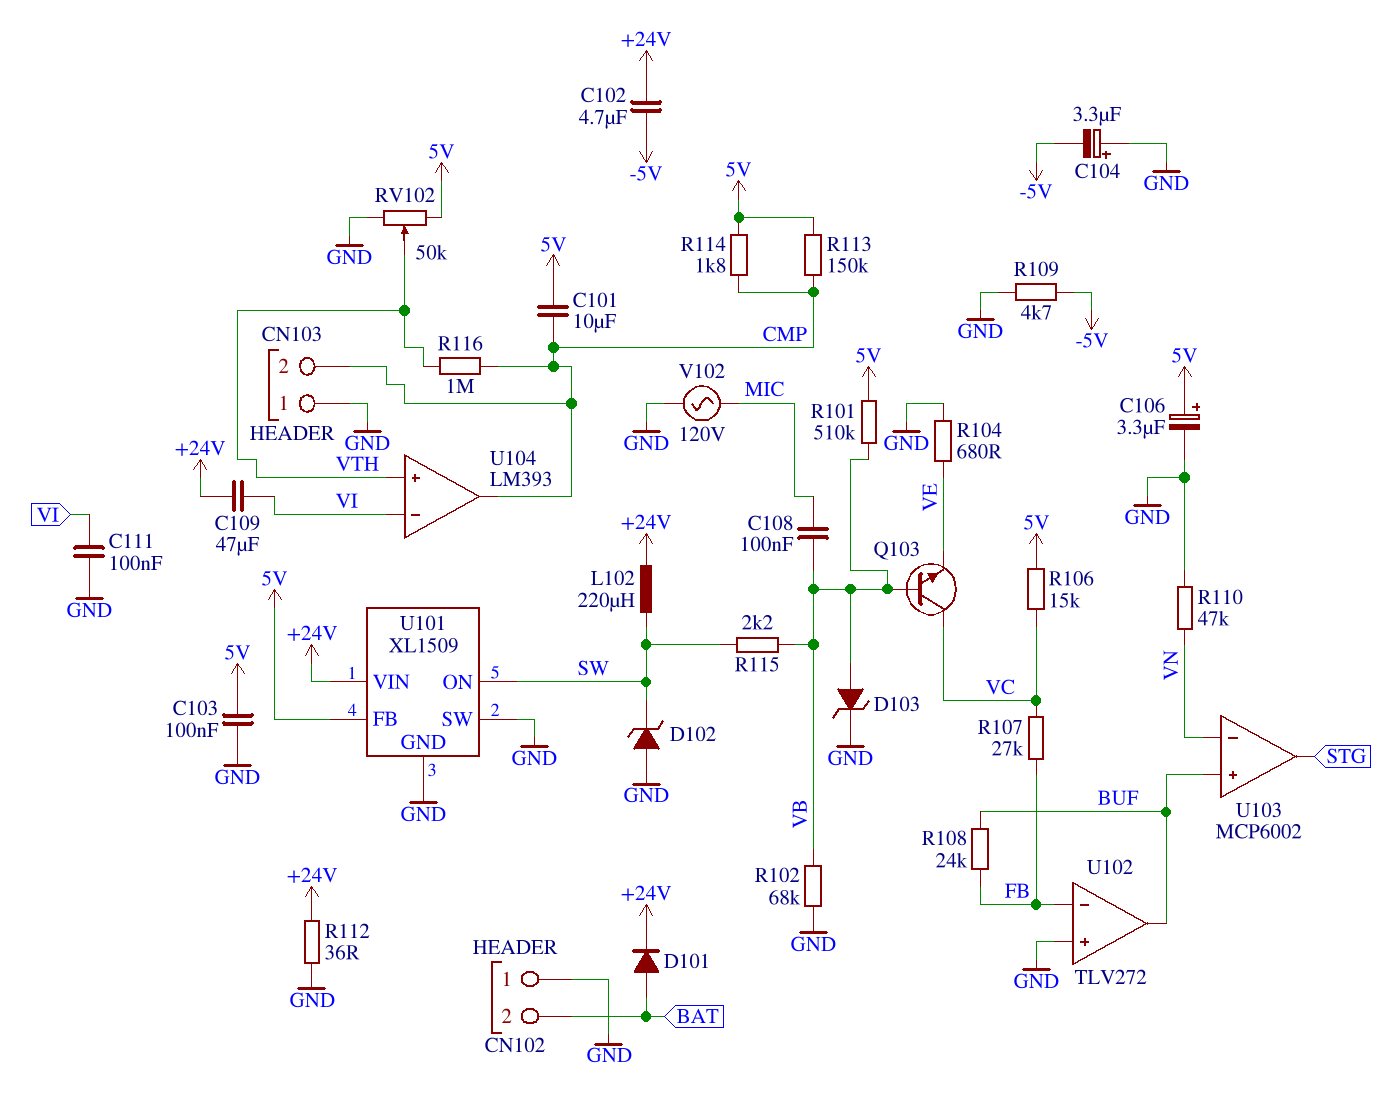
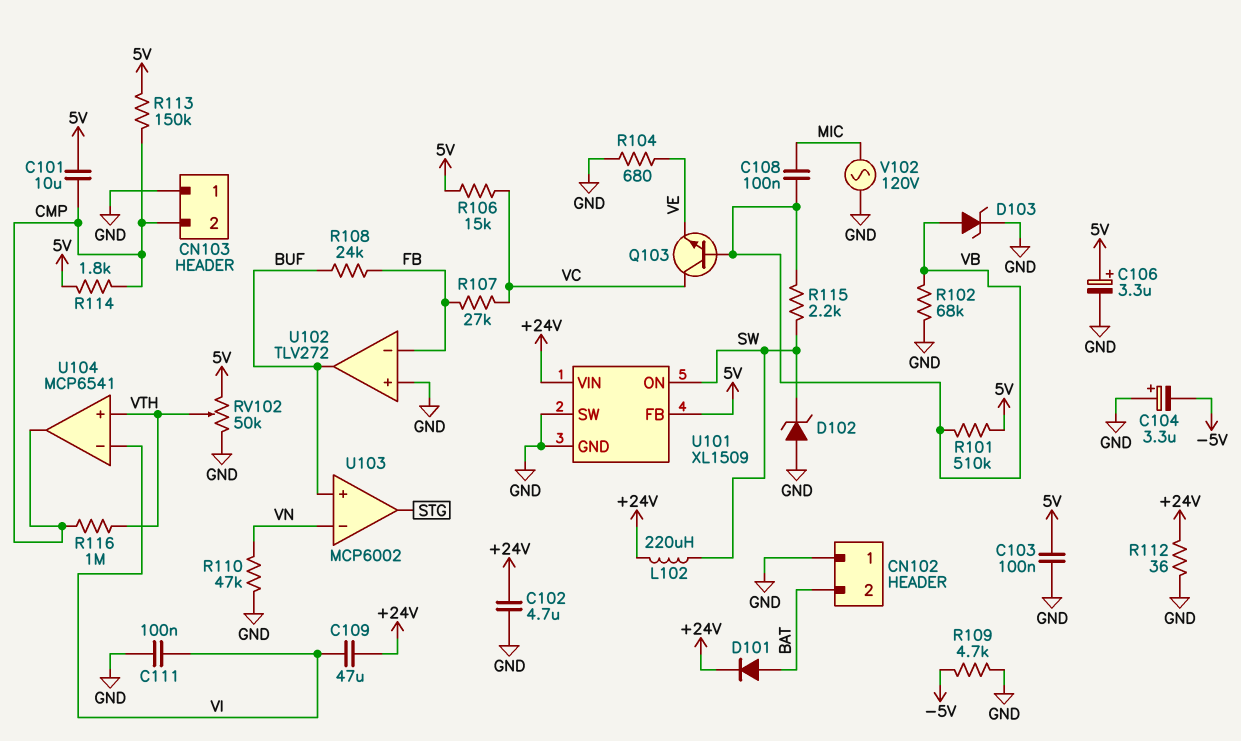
C102: 4.7uF (+24V, -5V) -> 4.7uF (+24V, GND)
U104: LM393 -> MCP6541

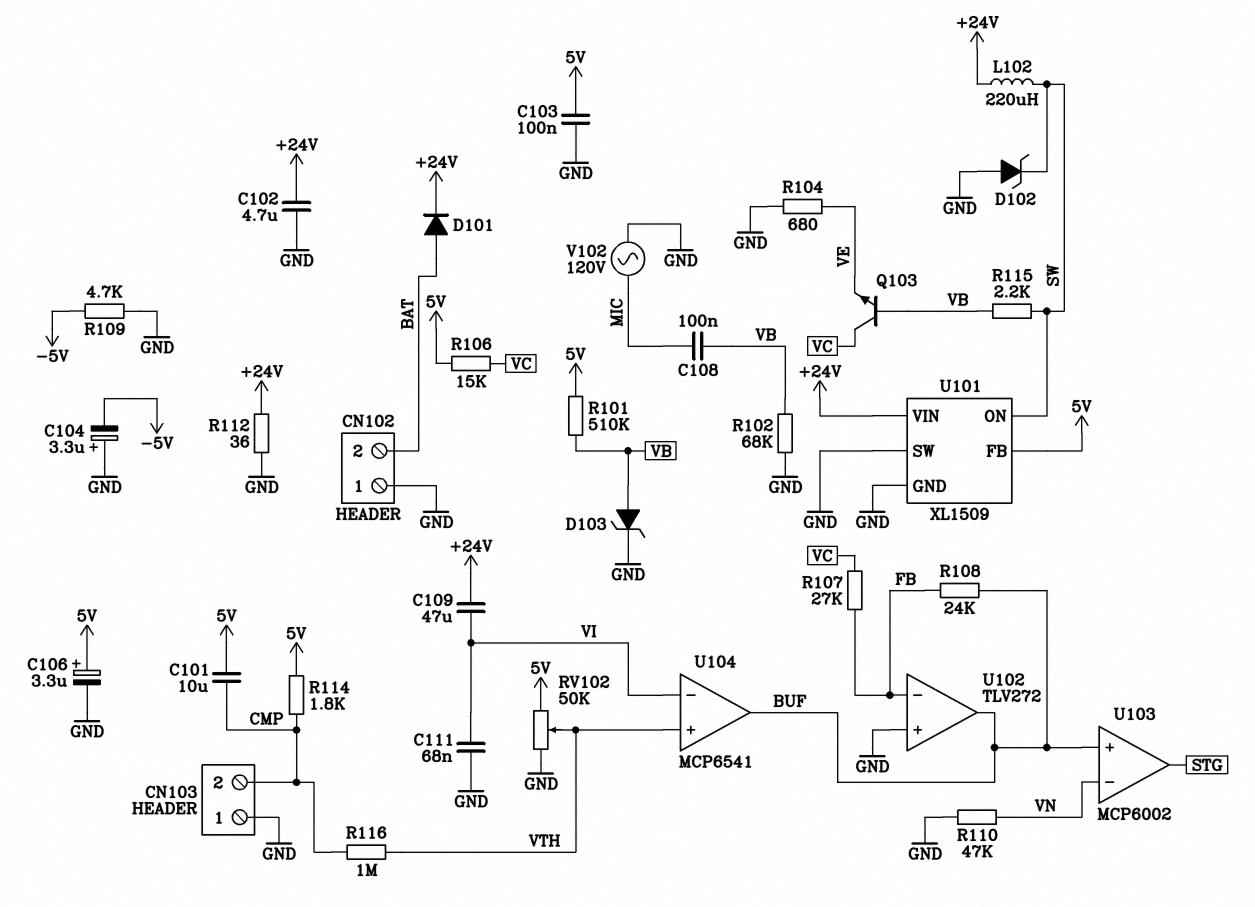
C111: 100nF (GND, VI) -> 68nF (GND, VI)
R113: 150k (5V, CMP) -> none
U104 pin out: CMP -> BUF

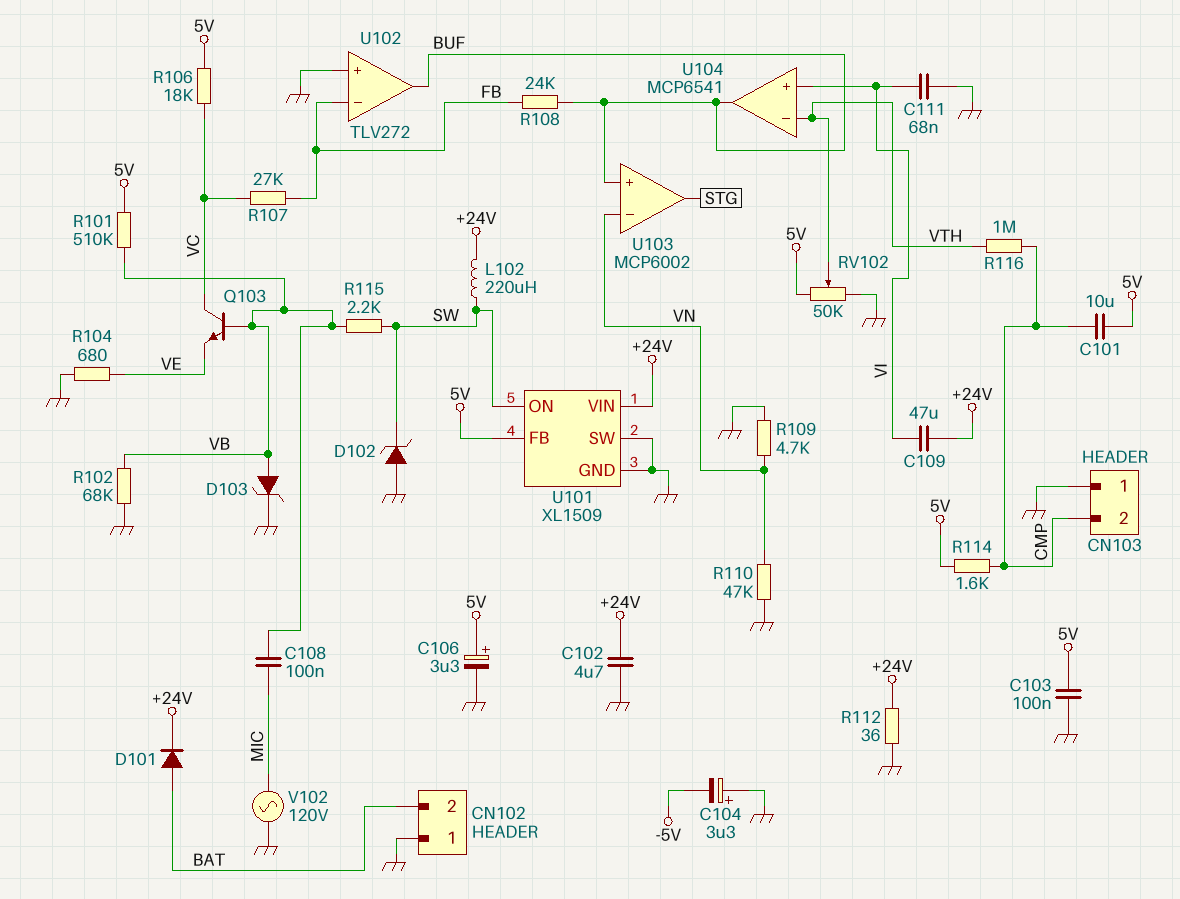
R106: 15k (5V, VC) -> 18k (5V, VC)
R109: 4.7k (-5V, GND) -> 4.7k (GND, VN)
R114: 1.8k (5V, CMP) -> 1.6k (5V, CMP)
U104 pin in+: VTH -> VI
U104 pin in-: VI -> VTH

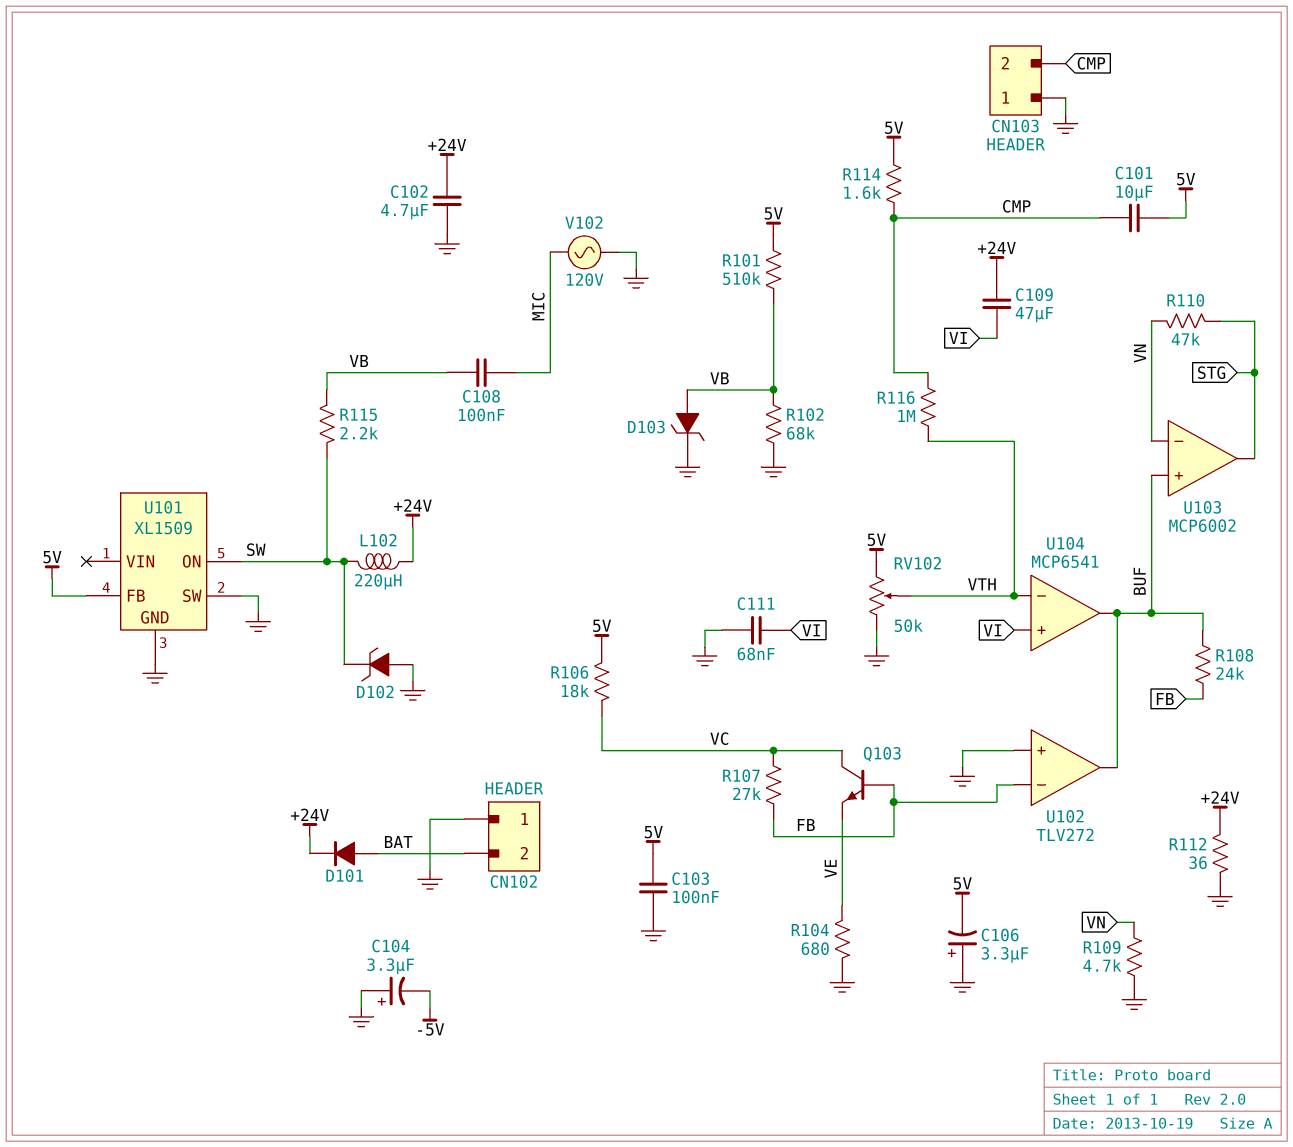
C106: 3.3uF (plus 5V, minus GND) -> 3.3uF (plus GND, minus 5V)
Q103: NPN (B VB, C VC, E VE) -> NPN (B FB, C VC, E VE)
R110: 47k (GND, VN) -> 47k (STG, VN)
U101 pin VIN: +24V -> none

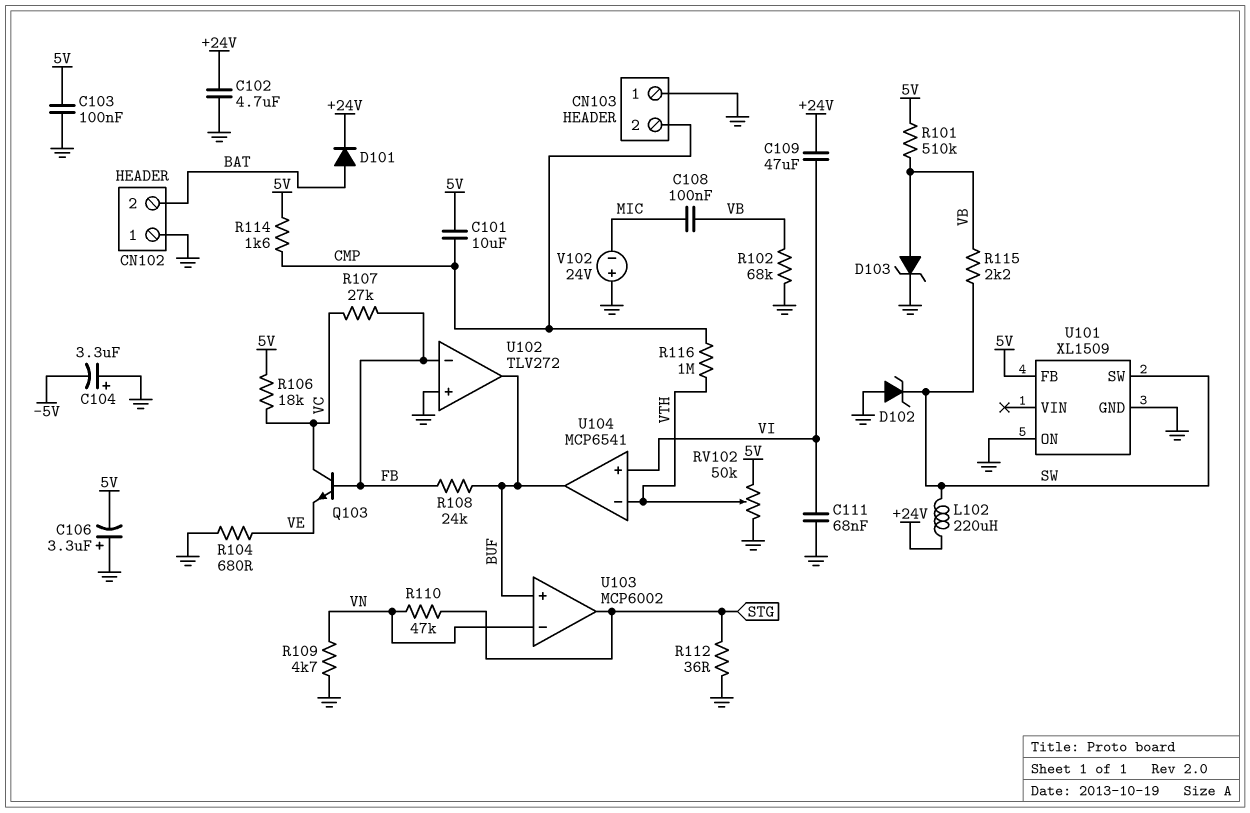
R112: 36 (+24V, GND) -> 36 (GND, STG)
U101 pin ON: SW -> GND
U101 pin SW: GND -> SW
V102: AC 120V (GND, MIC) -> 24V (plus GND, minus MIC)

